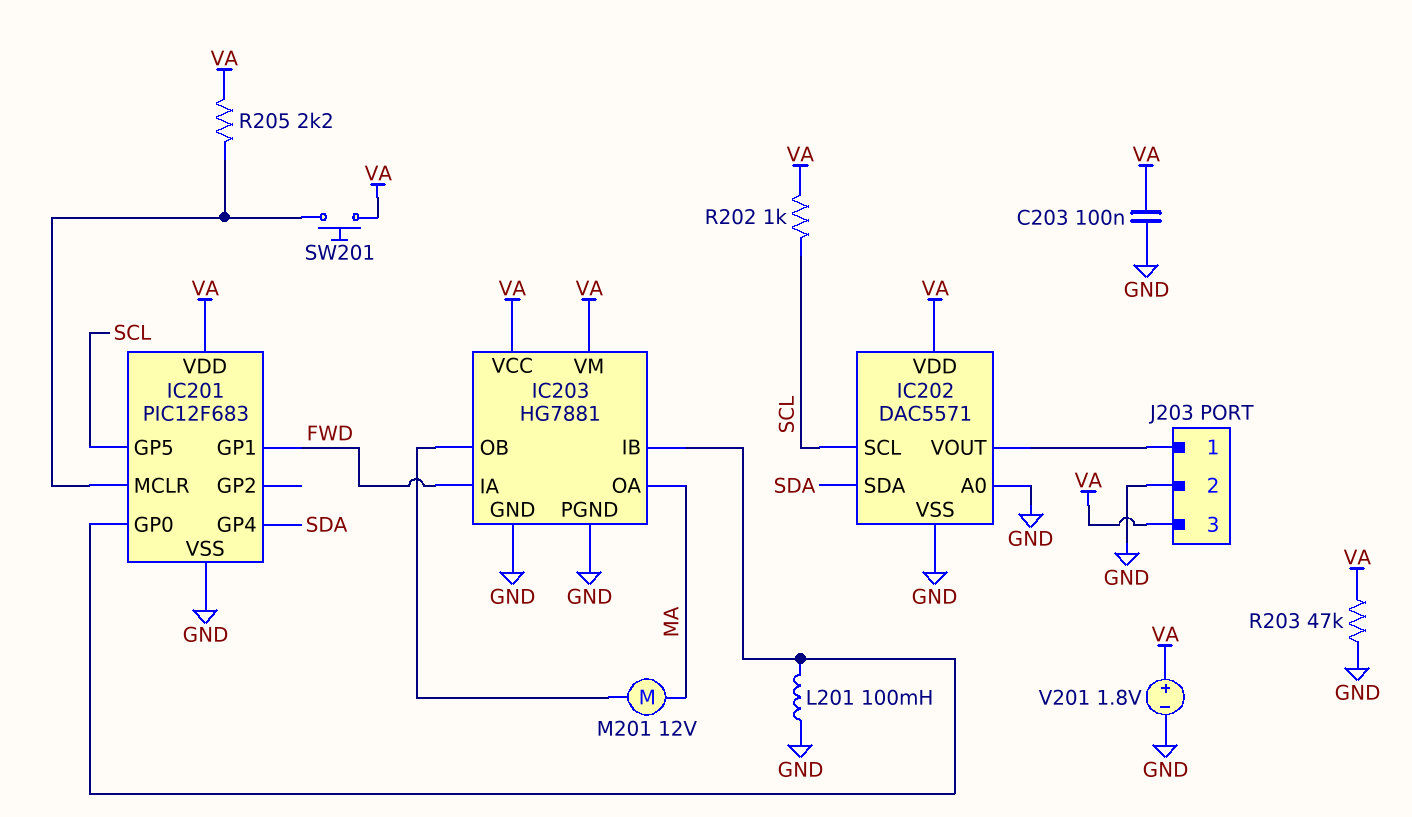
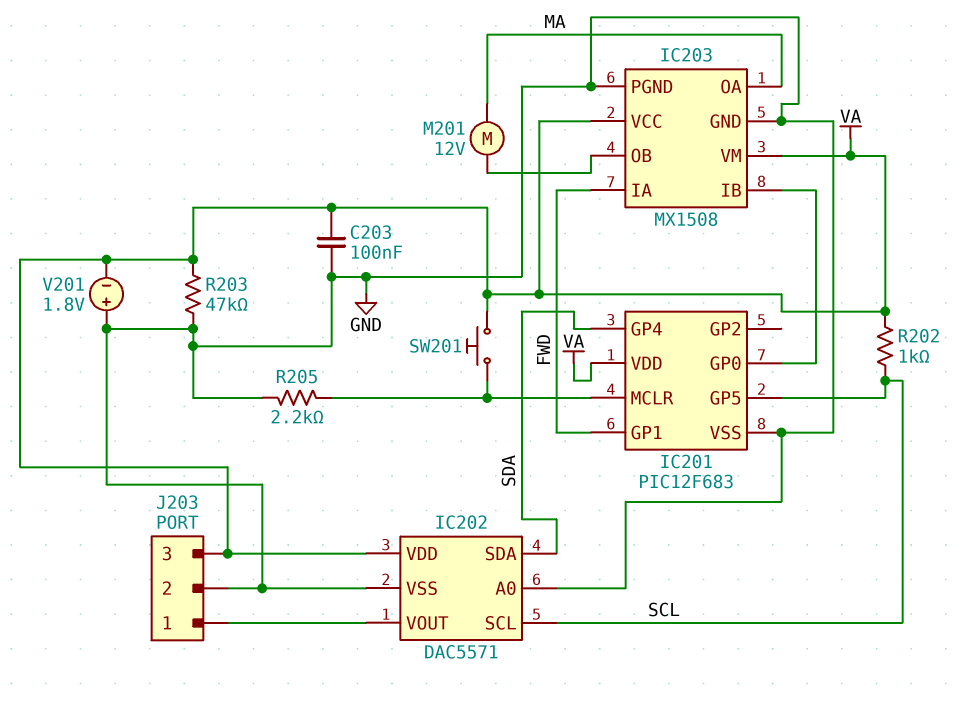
IC203: HG7881 -> MX1508
L201: 100mH (GND, IC201/GP0) -> none
R205: 2.2k (IC201/MCLR, VA) -> 2.2k (GND, IC201/MCLR)
V201: 1.8V (plus VA, minus GND) -> 1.8V (plus GND, minus VA)

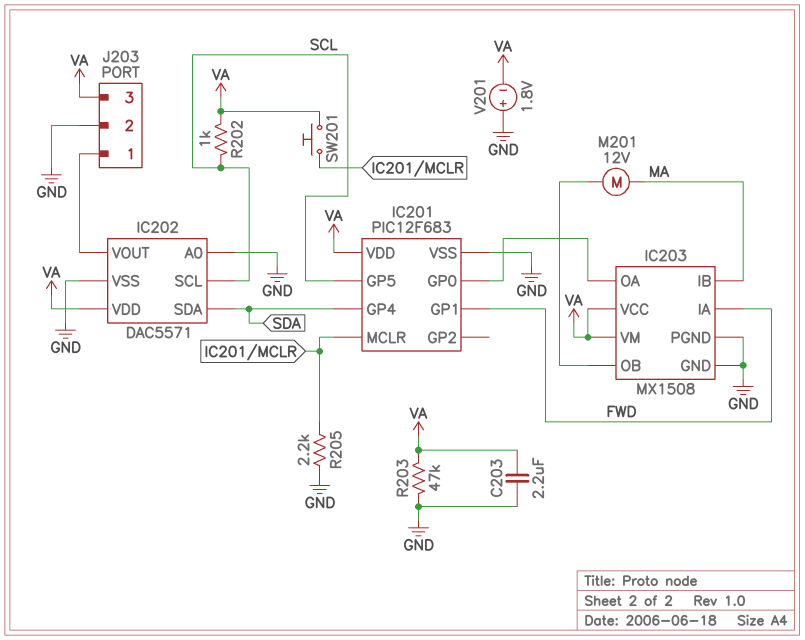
C203: 100nF (GND, VA) -> 2.2uF (GND, VA)
IC203 pin IB: IC201/GP0 -> MA
IC203 pin OA: MA -> IC201/GP0

